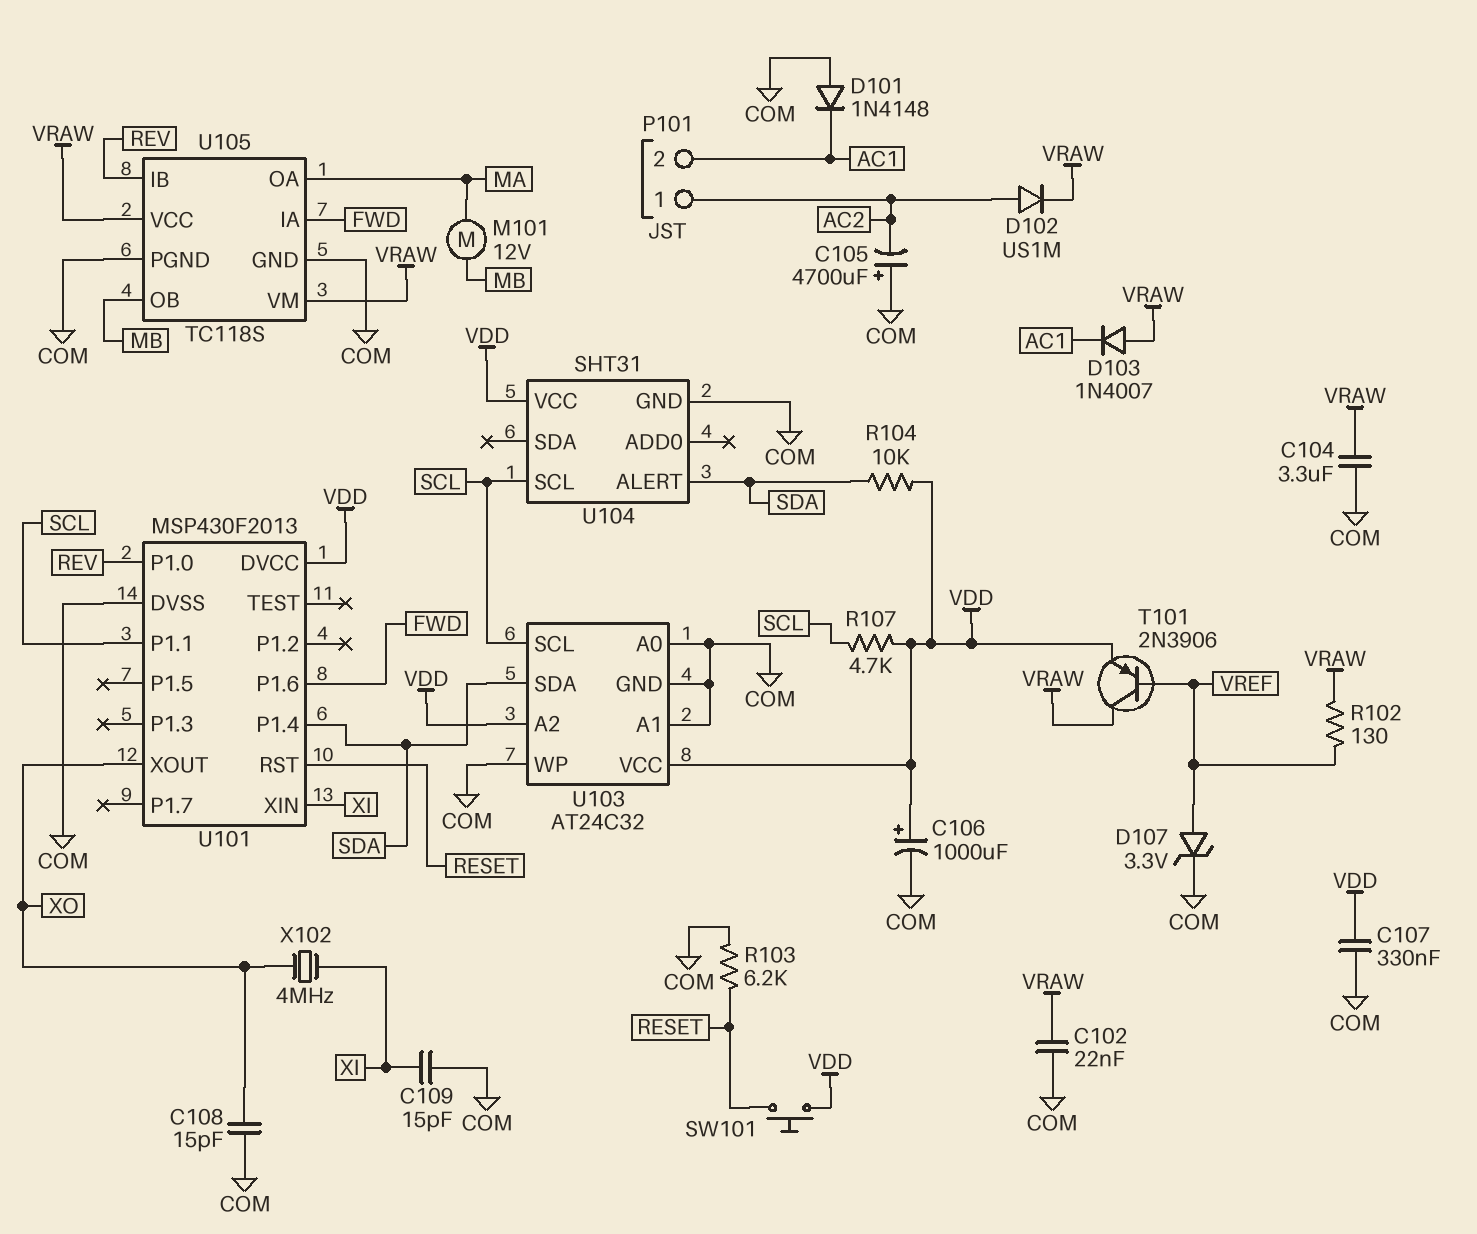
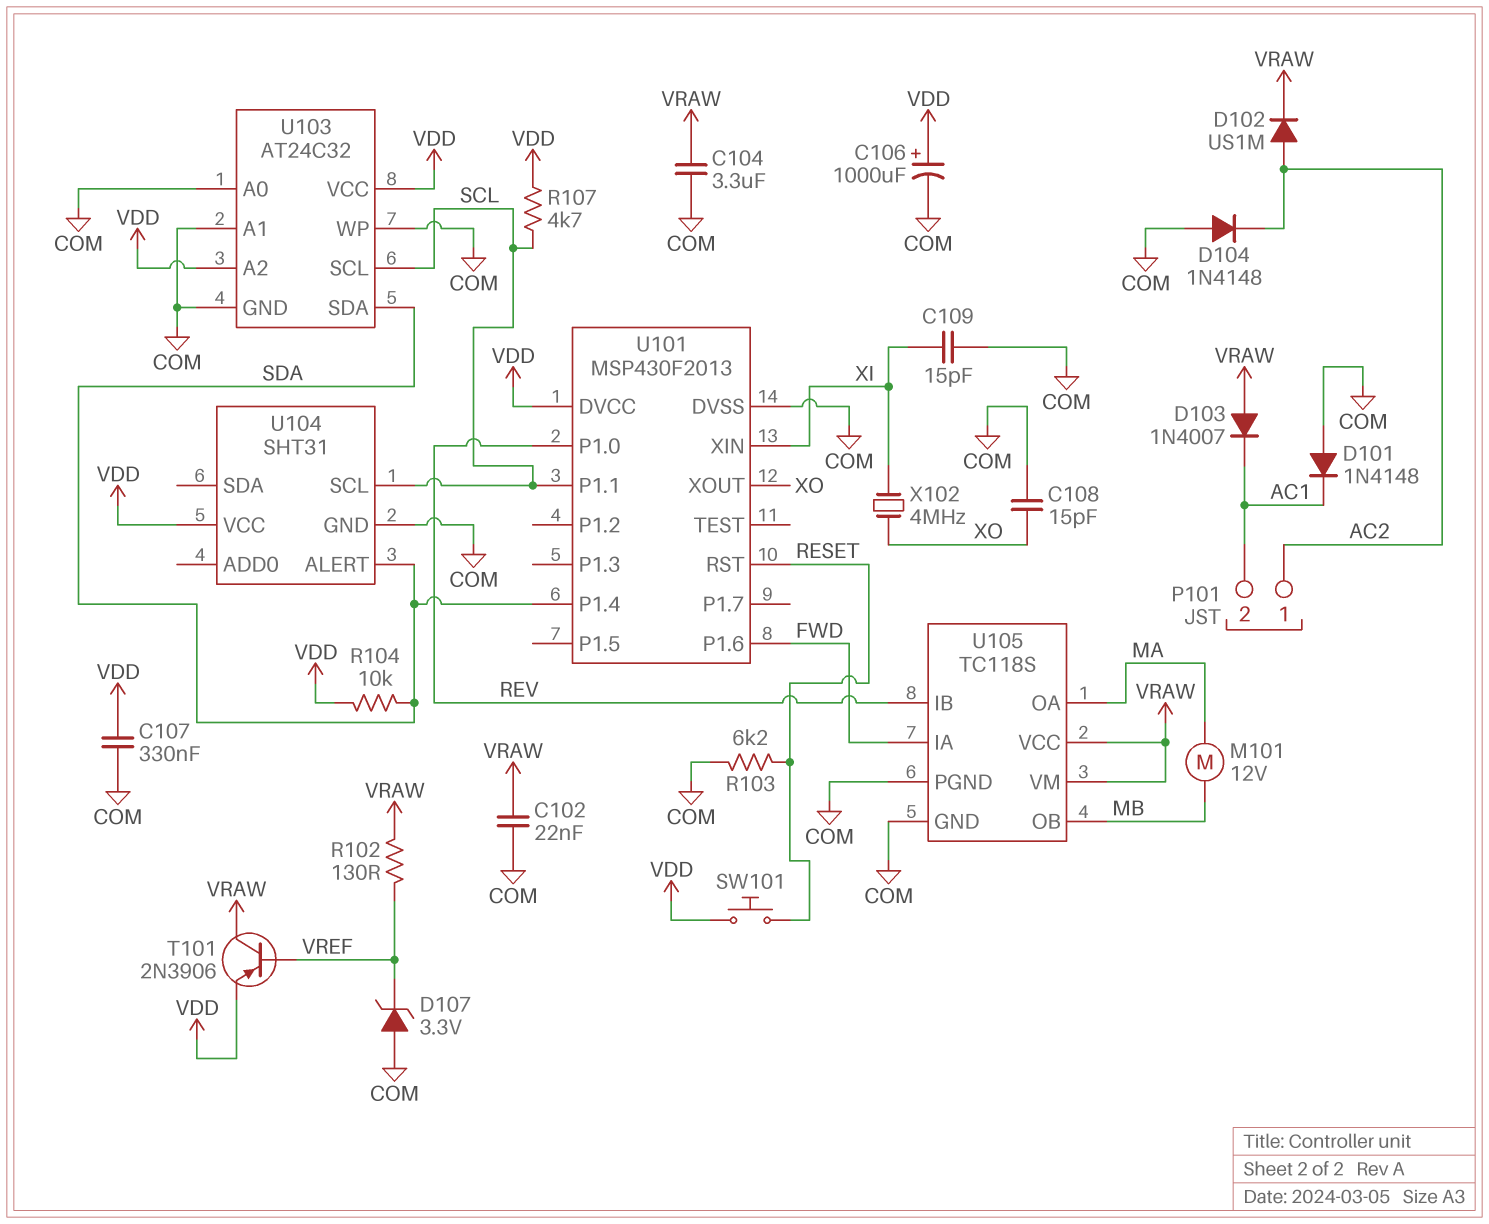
C105: 4700uF (plus COM, minus AC2) -> none
D104: none -> diode 1N4148 (A COM, K AC2)
D107: zener 3.3V (A VREF, K COM) -> zener 3.3V (A COM, K VREF)

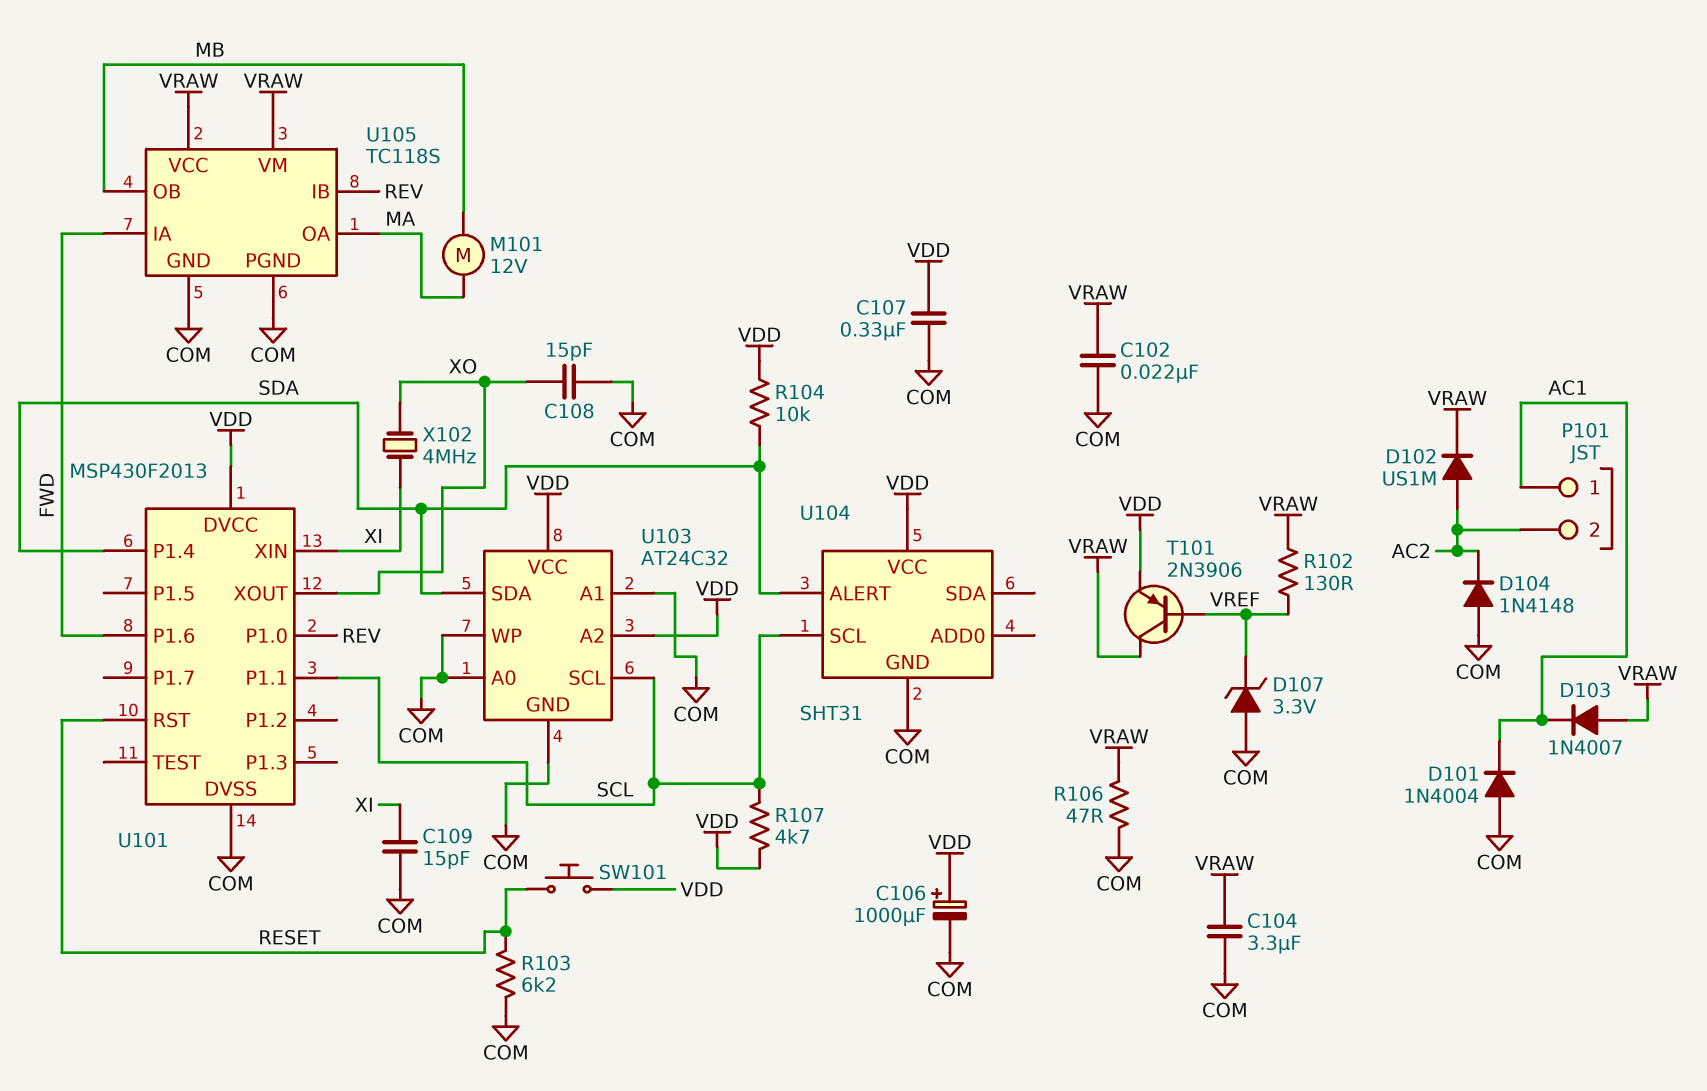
D101: diode 1N4148 (A COM, K AC1) -> diode 1N4004 (A COM, K AC1)
P101 pin 1: AC2 -> AC1
P101 pin 2: AC1 -> AC2
R106: none -> 47 (COM, VRAW)

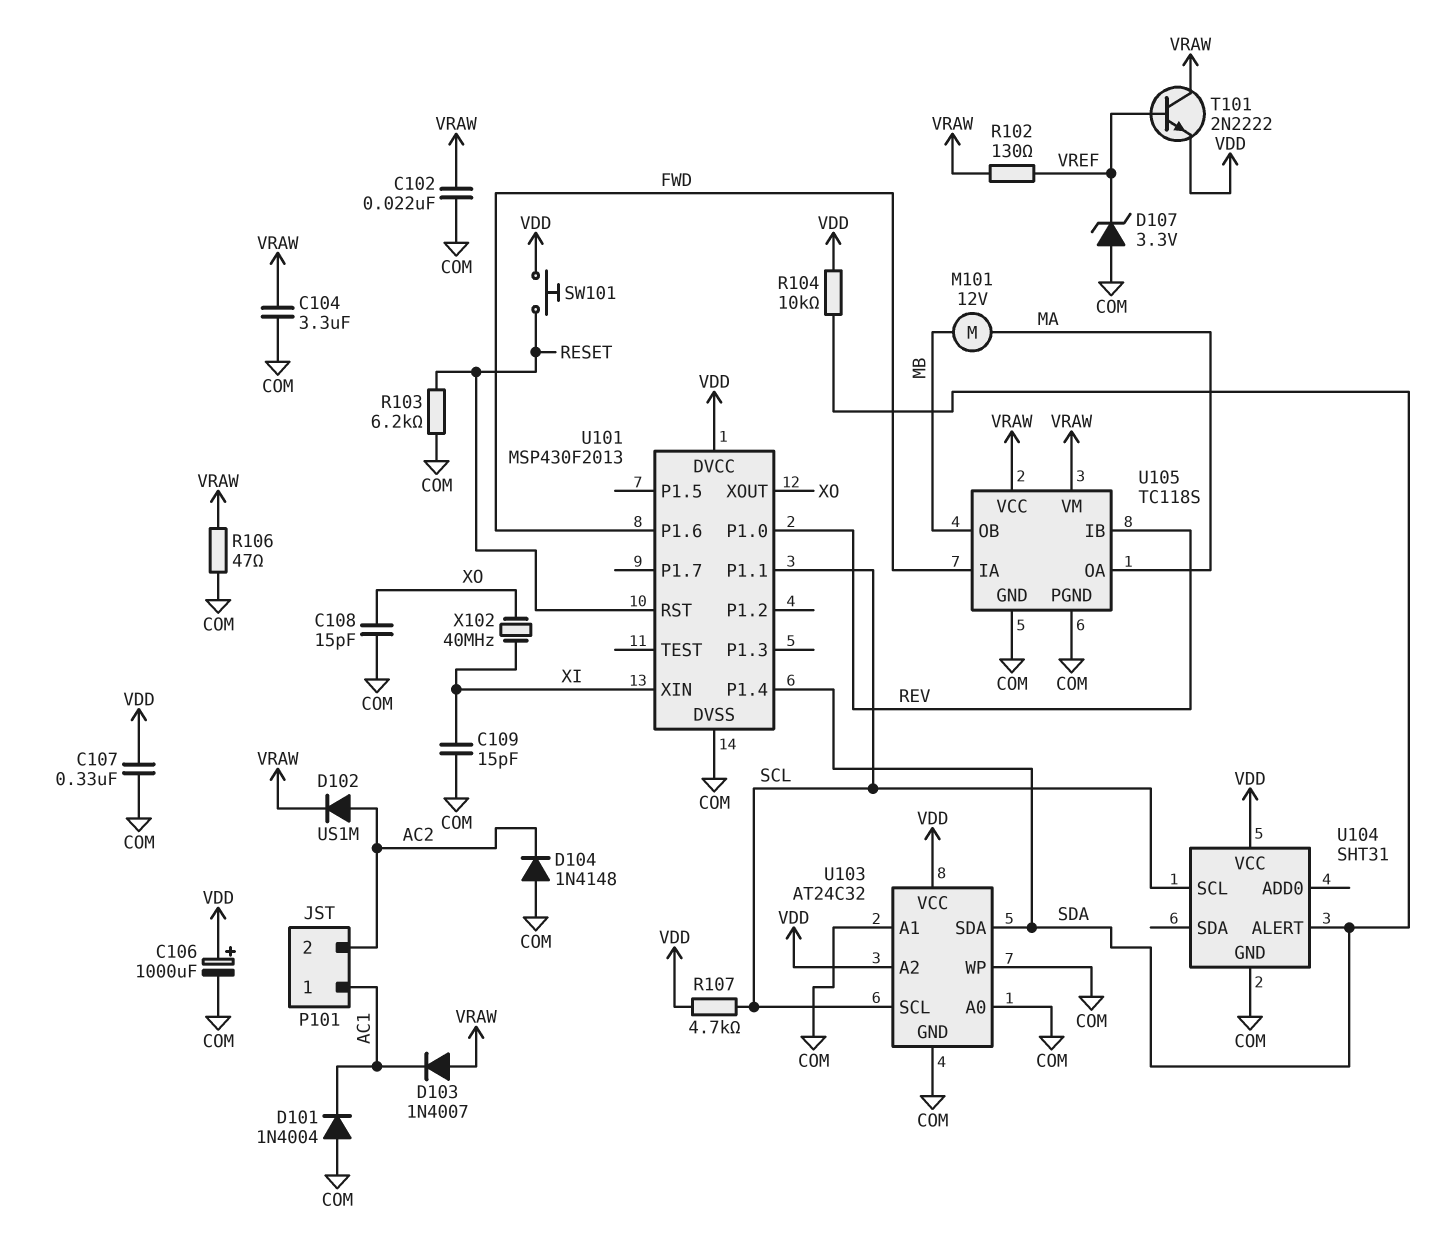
T101: PNP 2N3906 (B VREF, C VRAW, E VDD) -> NPN 2N2222 (B VREF, C VRAW, E VDD)
X102: 4MHz (XI, XO) -> 40MHz (XI, XO)

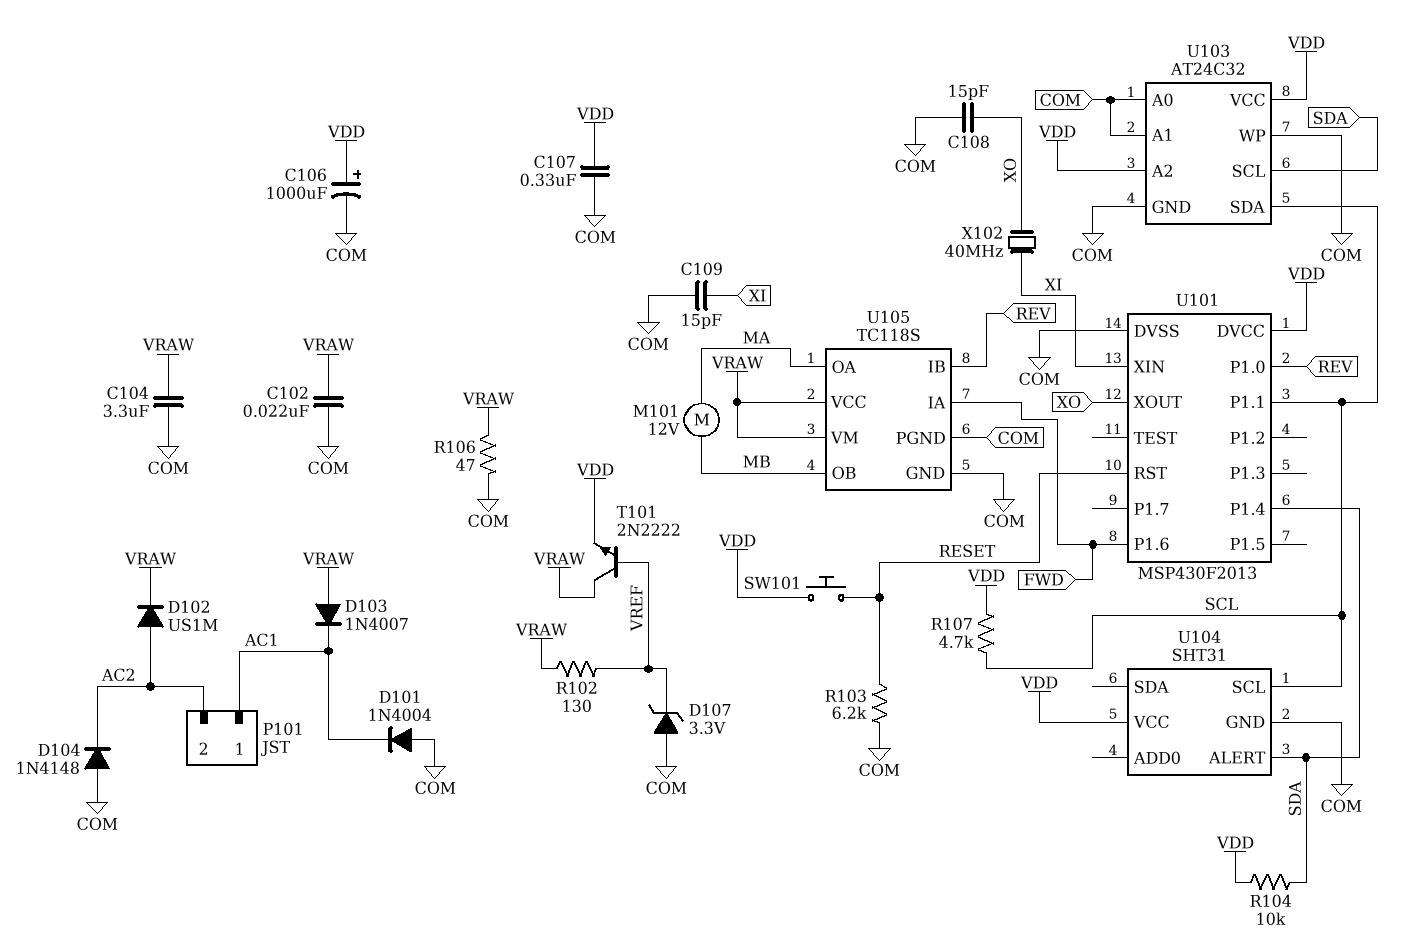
U103 pin SCL: SCL -> SDA
U103 pin SDA: SDA -> SCL

